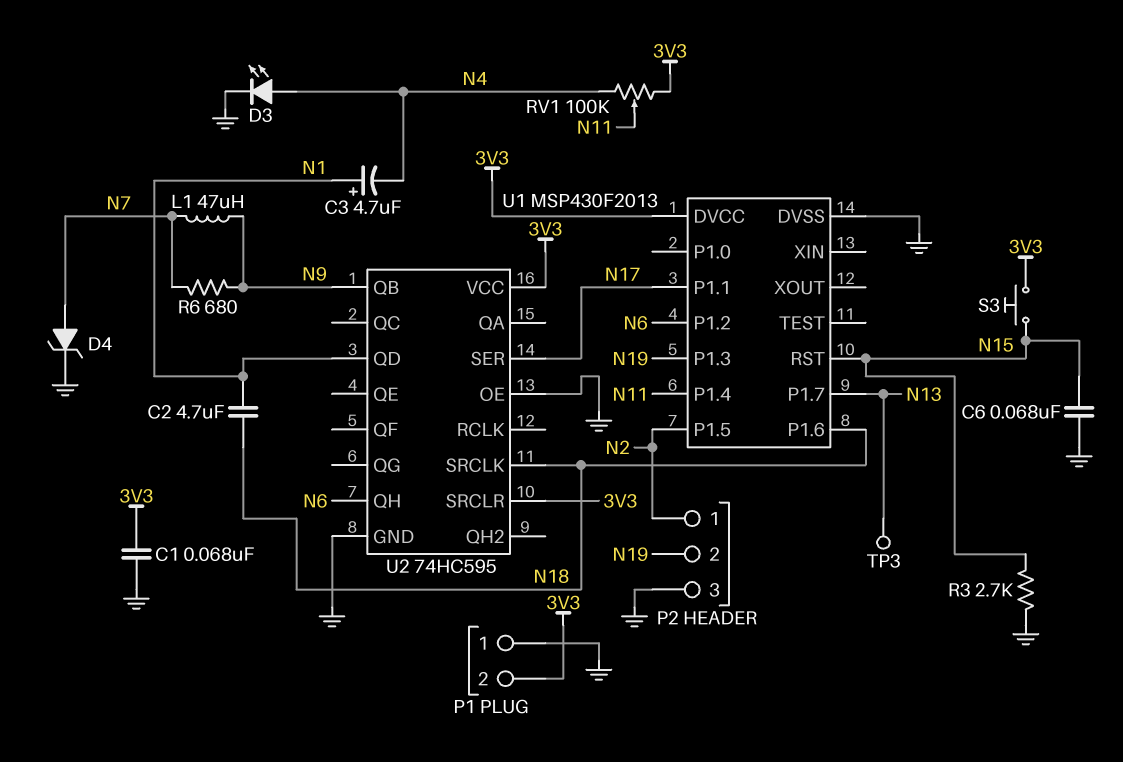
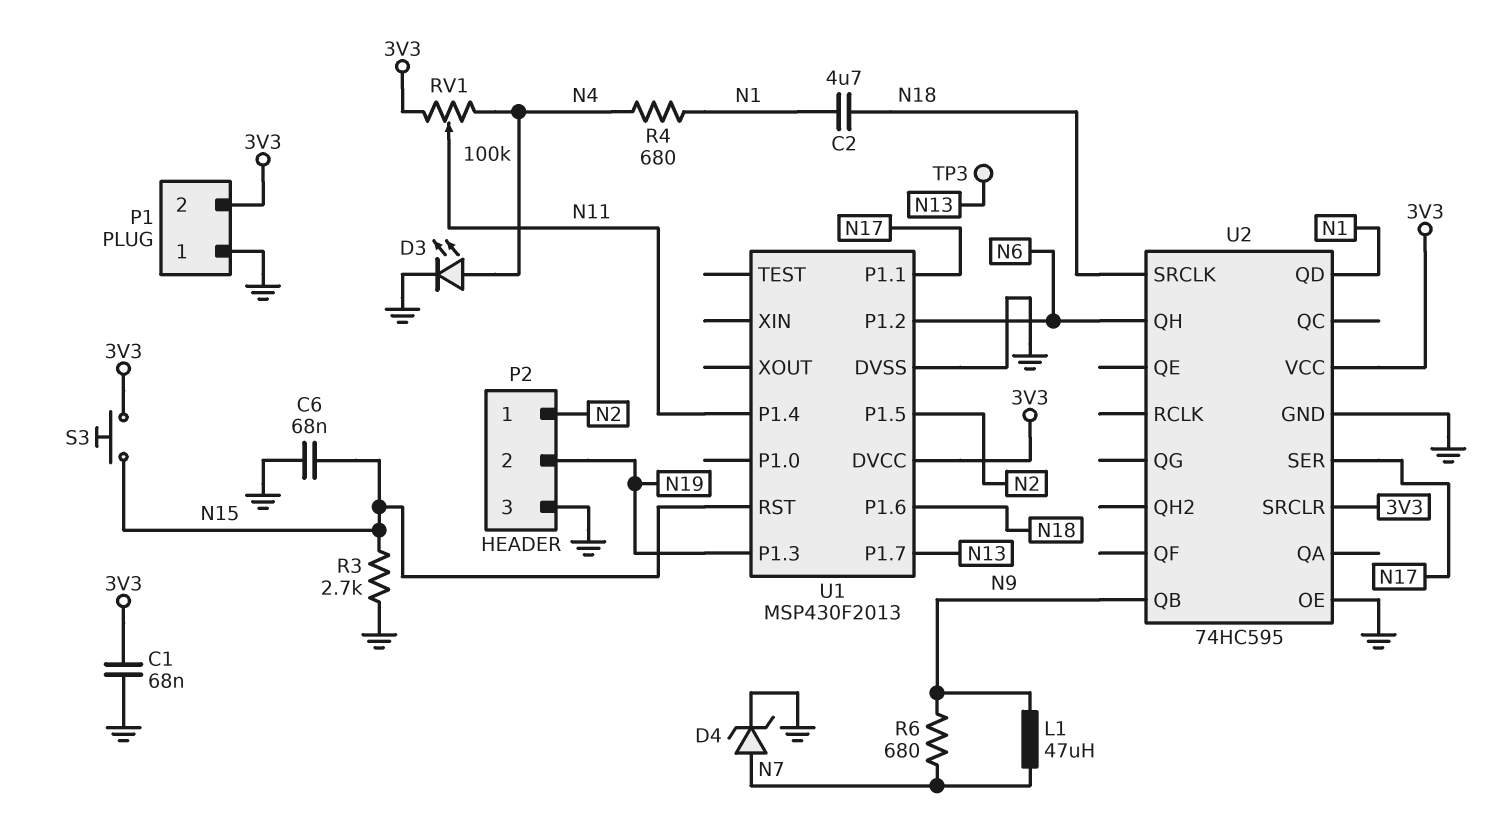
C3: 4.7uF (plus N1, minus N4) -> none
R4: none -> 680 (N1, N4)

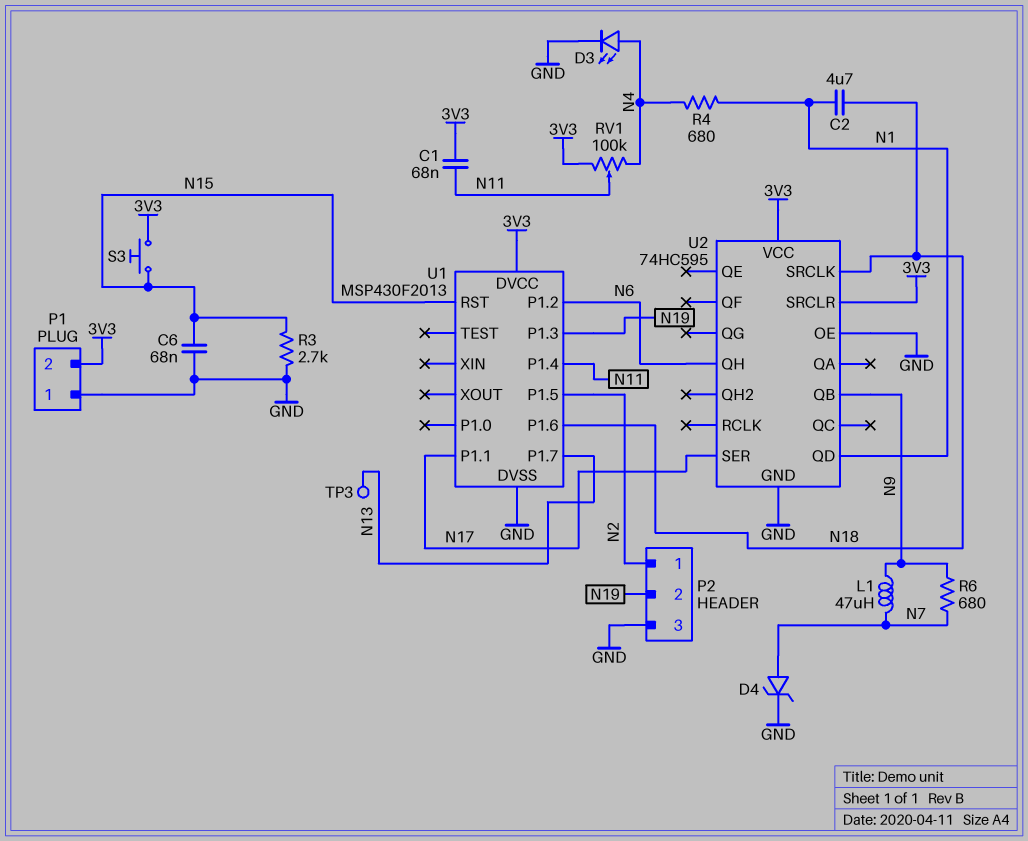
C1: 68nF (3V3, GND) -> 68nF (3V3, N11)

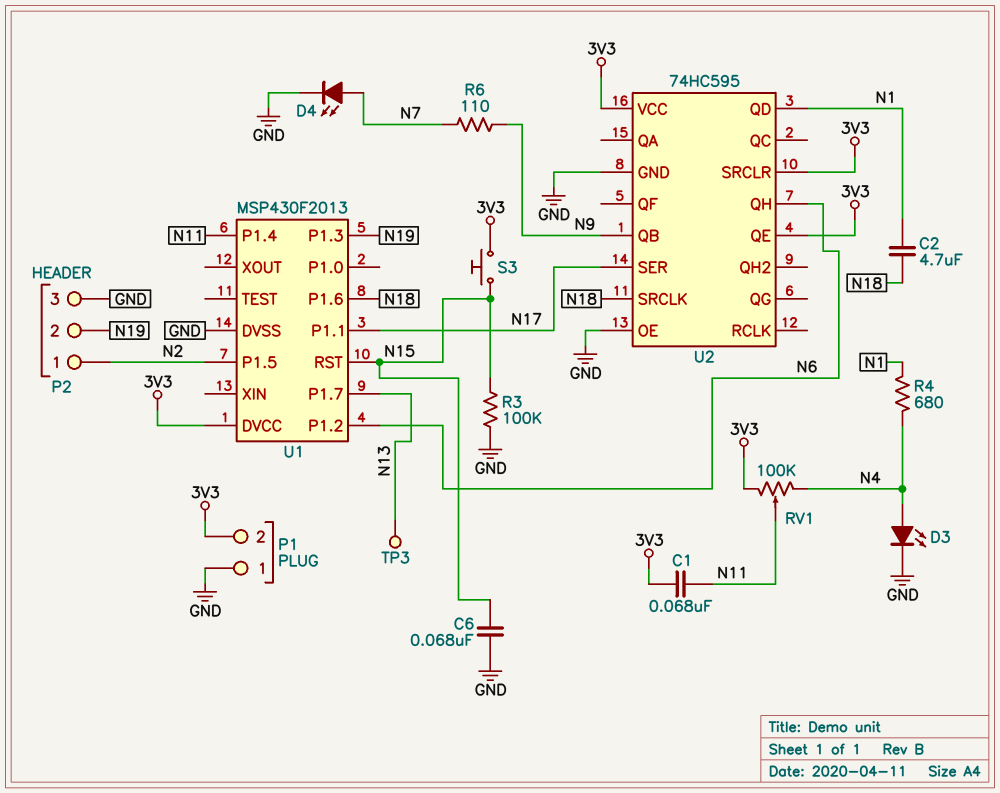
D4: zener (A N7, K GND) -> LED (A N7, K GND)
L1: 47uH (N7, N9) -> none
R3: 2.7k (GND, N15) -> 100k (GND, N15)
R6: 680 (N7, N9) -> 110 (N7, N9)
U2 pin QE: none -> 3V3

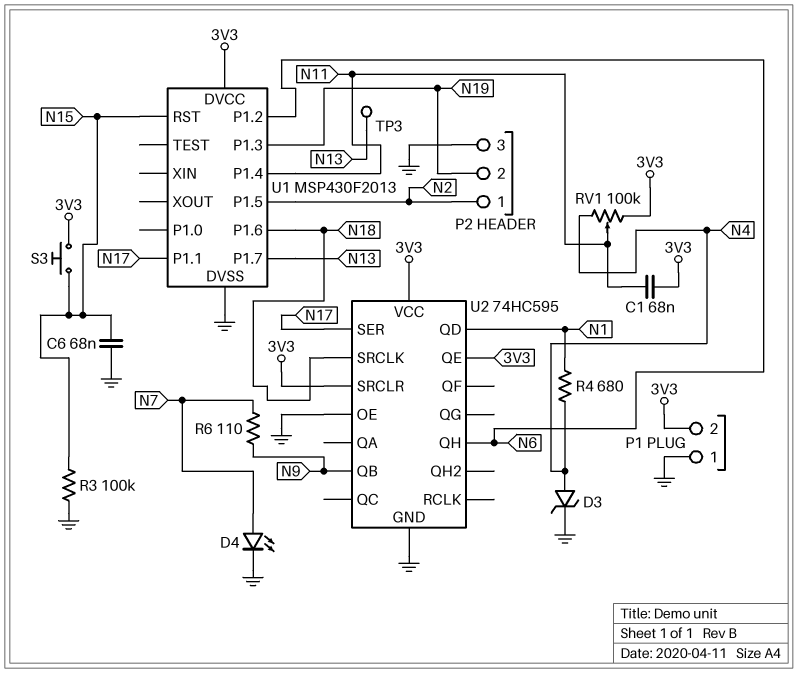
C2: 4.7uF (N1, N18) -> none
D3: LED (A N4, K GND) -> zener (A N4, K GND)

